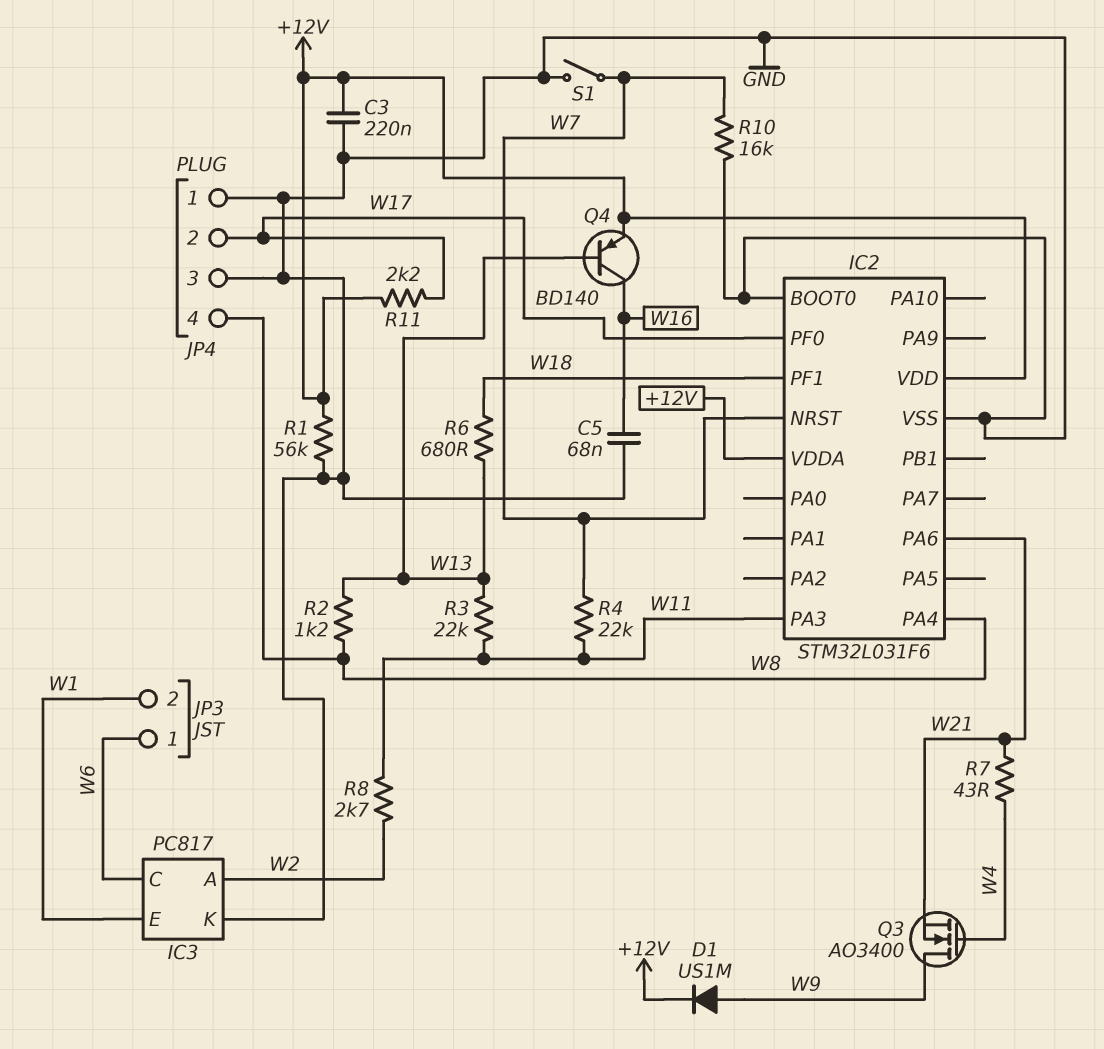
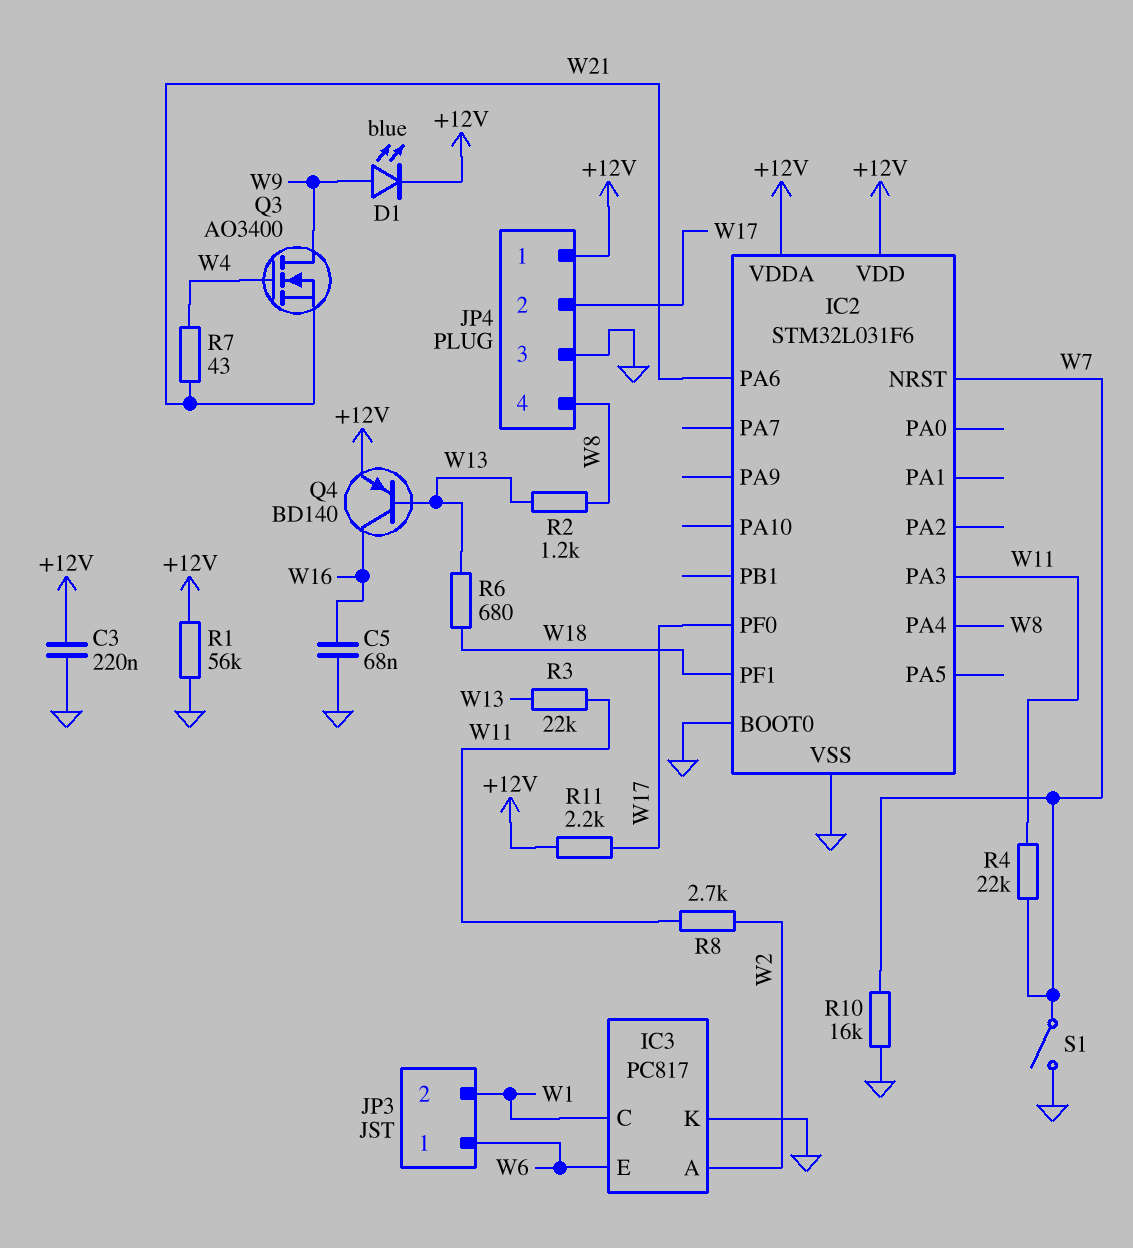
D1: diode US1M (A W9, K +12V) -> LED blue (A W9, K +12V)
IC3 pin C: W6 -> W1
IC3 pin E: W1 -> W6
JP4 pin 1: GND -> +12V

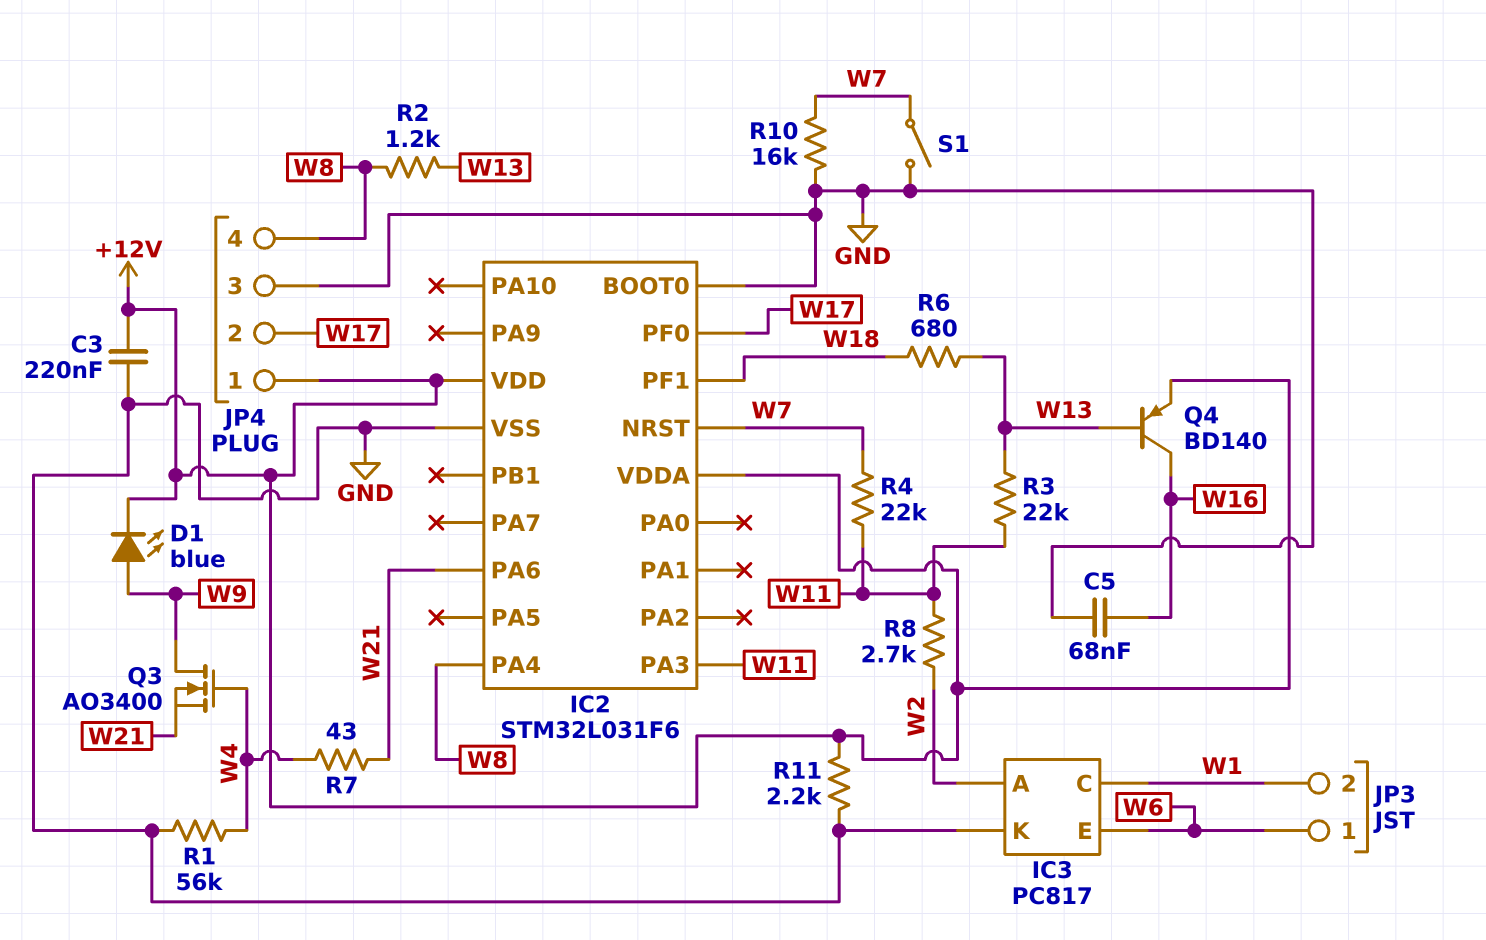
R1: 56k (+12V, GND) -> 56k (GND, W4)
R11: 2.2k (+12V, W17) -> 2.2k (+12V, GND)

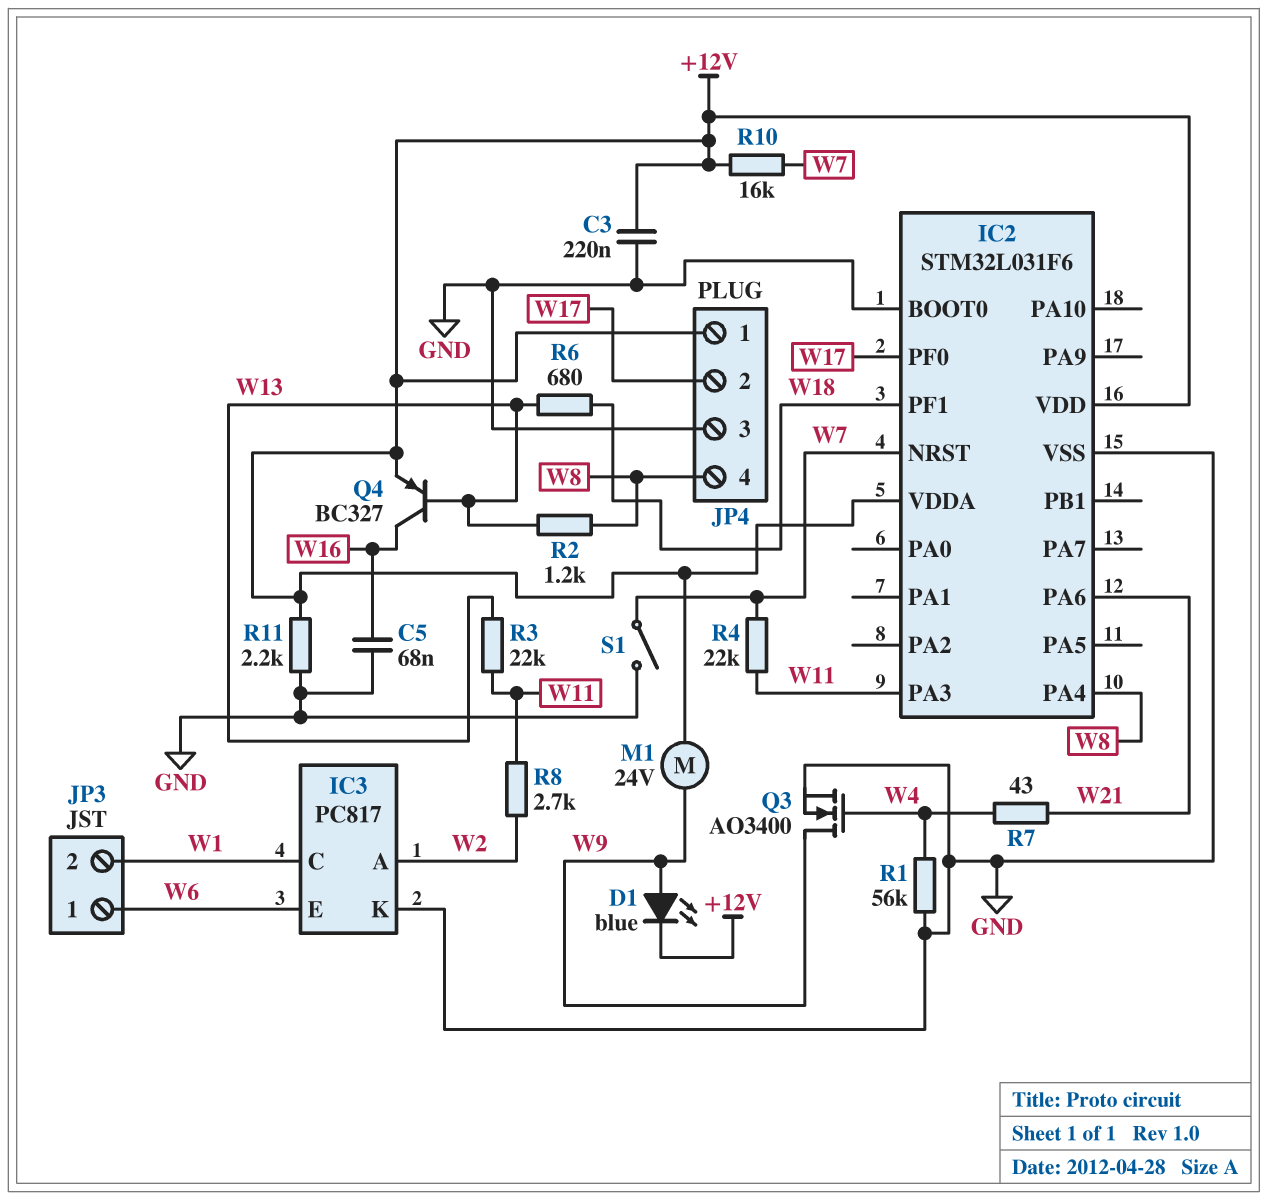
M1: none -> motor 24V (+12V, W9)
Q3: NMOS AO3400 (G W4, D W9, S W21) -> NMOS AO3400 (G W4, D W9, S GND)
Q4: PNP BD140 (B W13, C W16, E +12V) -> PNP BC327 (B W13, C W16, E +12V)
R10: 16k (GND, W7) -> 16k (+12V, W7)

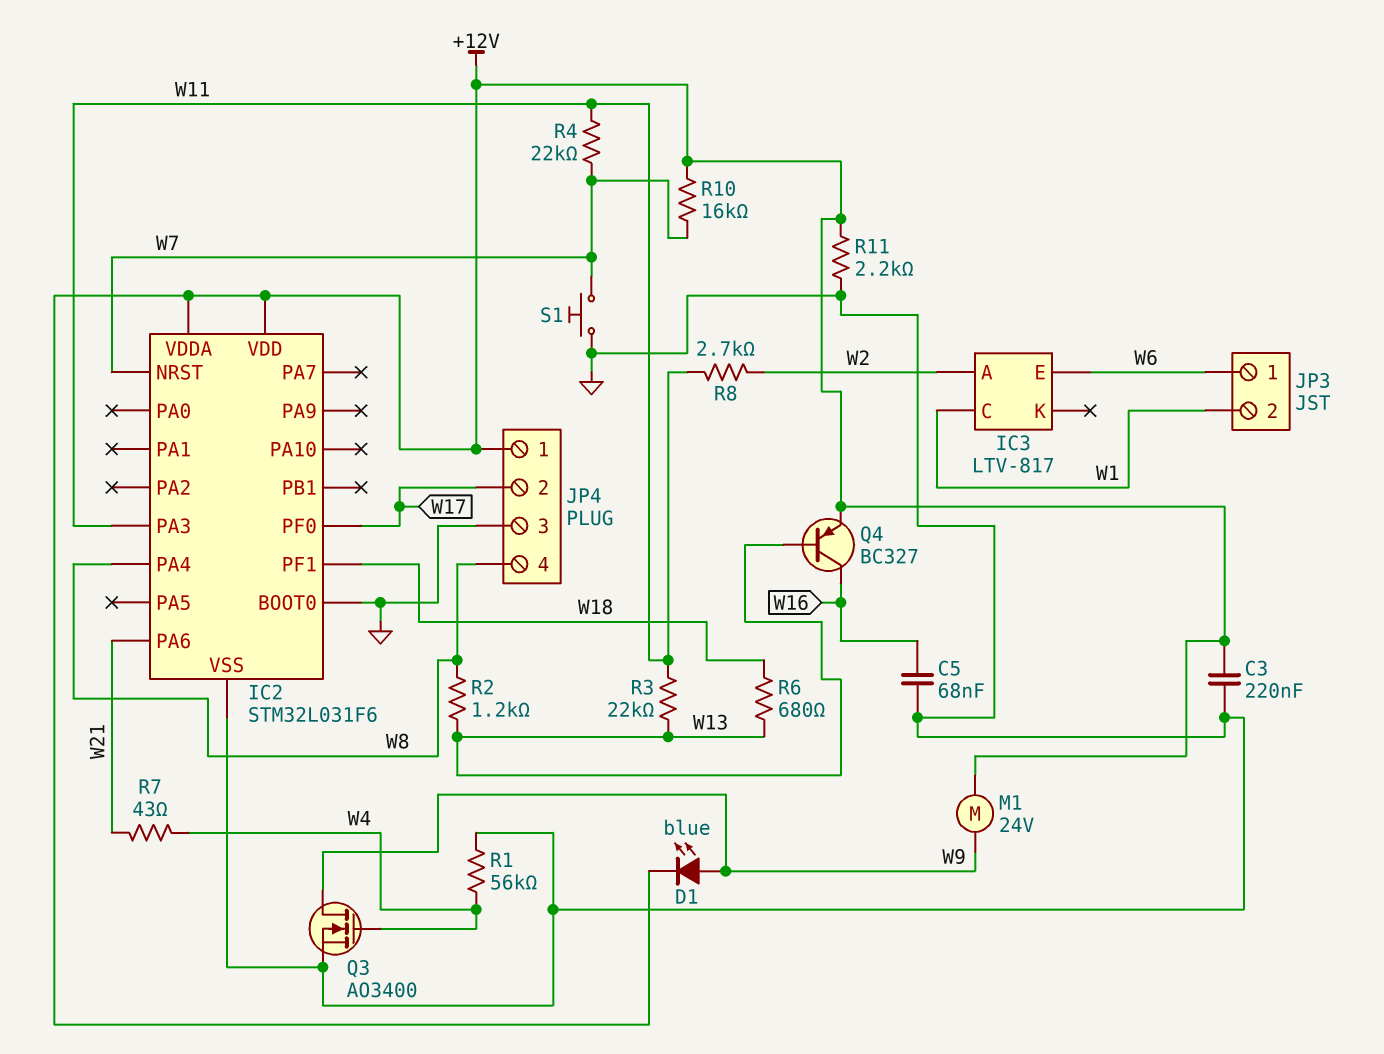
IC3: PC817 -> LTV-817
IC3 pin K: GND -> none
S1: switch (GND, W7) -> button (GND, W7)

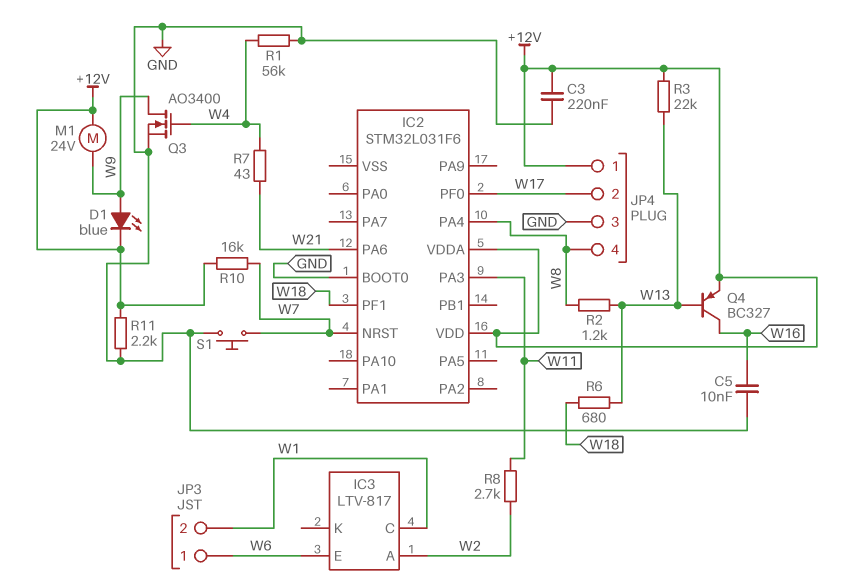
C5: 68nF (GND, W16) -> 10nF (GND, W16)
IC2 pin VSS: GND -> none
R3: 22k (W11, W13) -> 22k (+12V, W13)
R4: 22k (W7, W11) -> none

